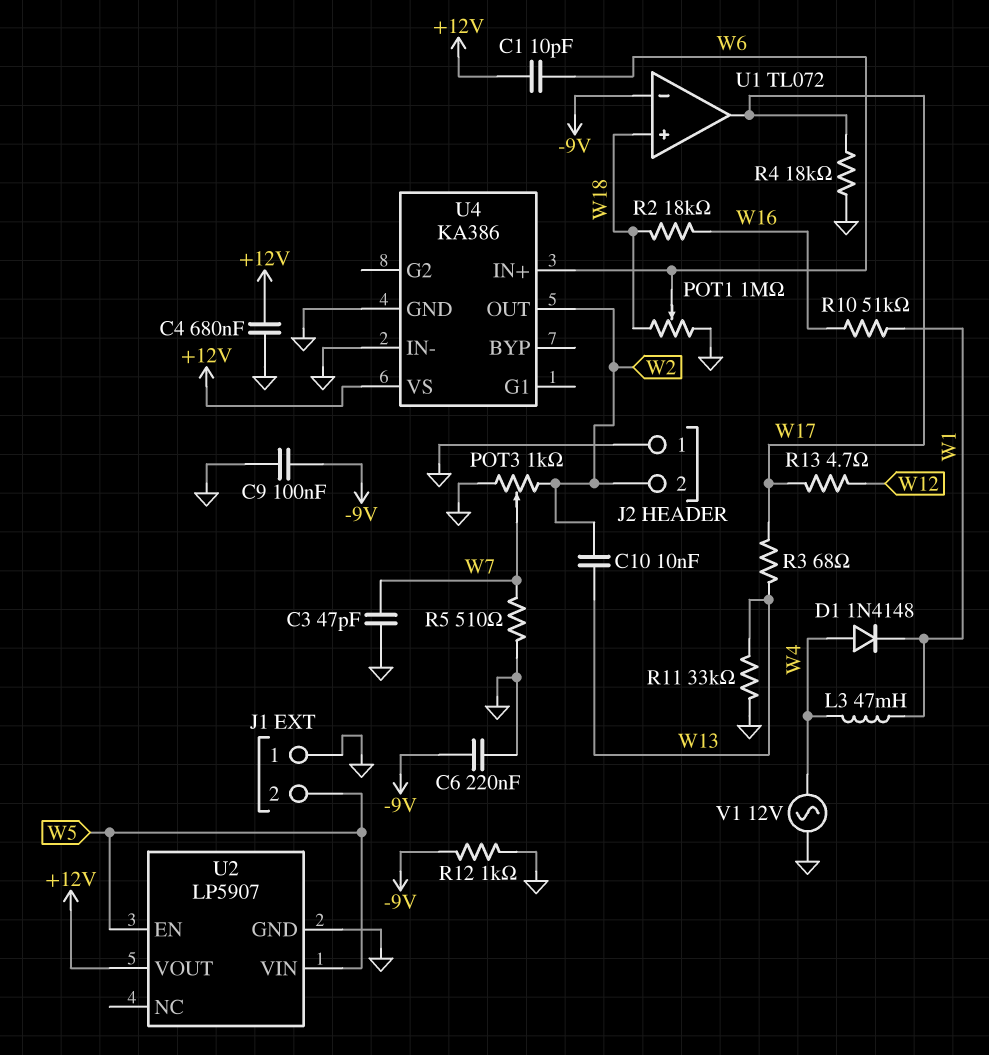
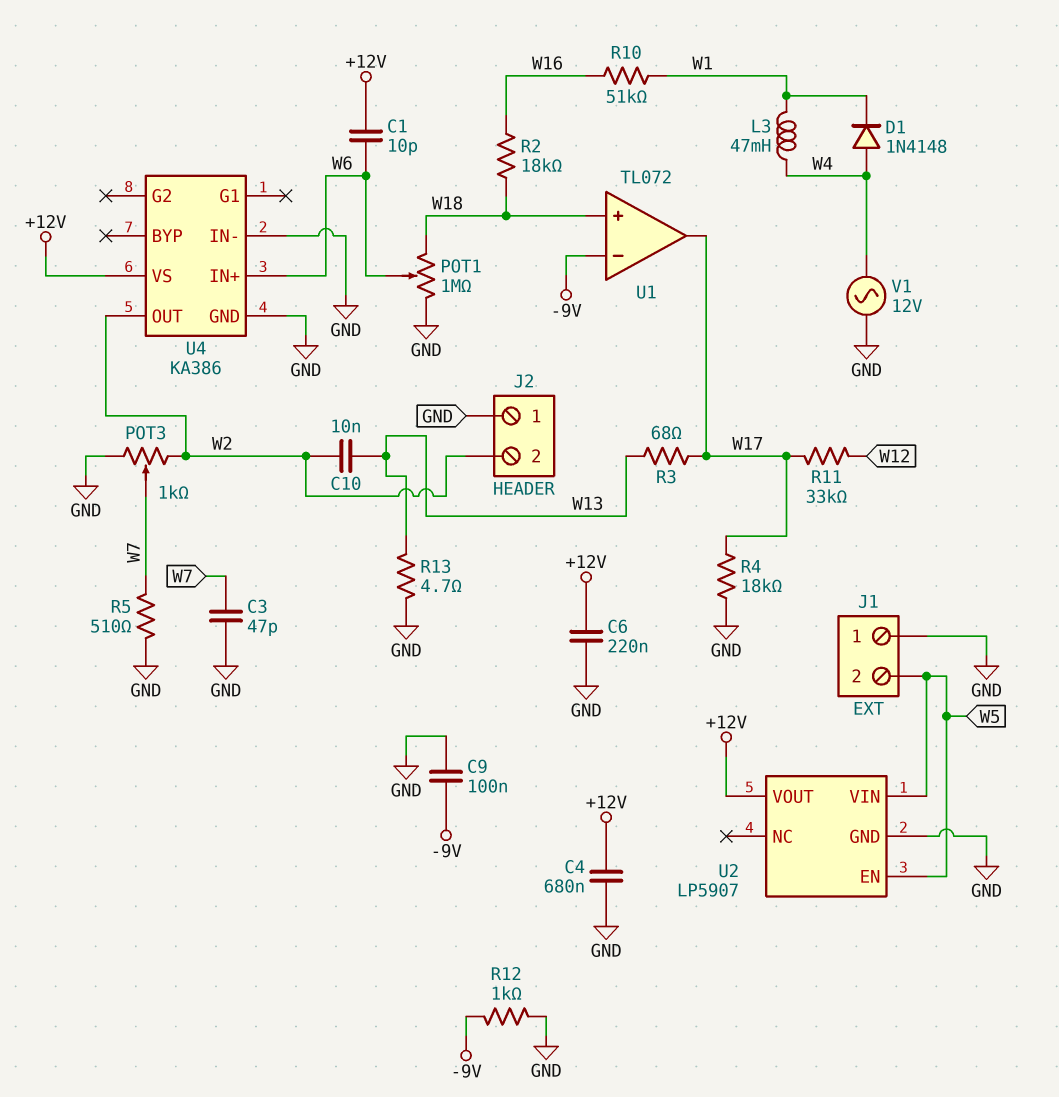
C6: 220nF (-9V, GND) -> 220nF (+12V, GND)
R11: 33k (GND, W13) -> 33k (W12, W17)
R13: 4.7 (W12, W17) -> 4.7 (GND, W13)

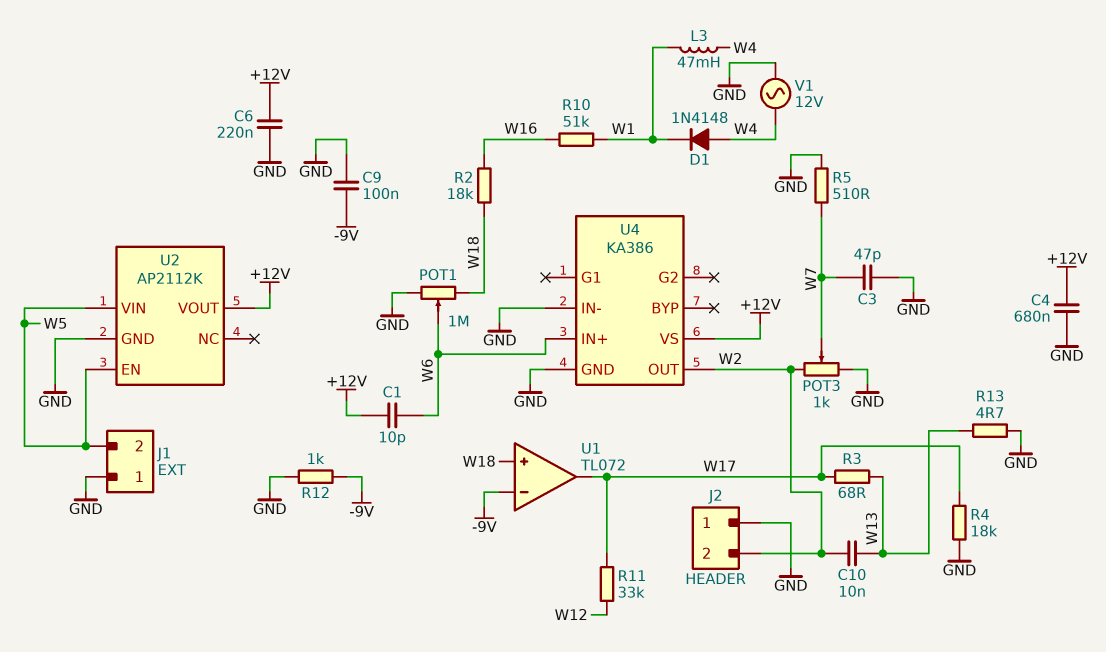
U2: LP5907 -> AP2112K

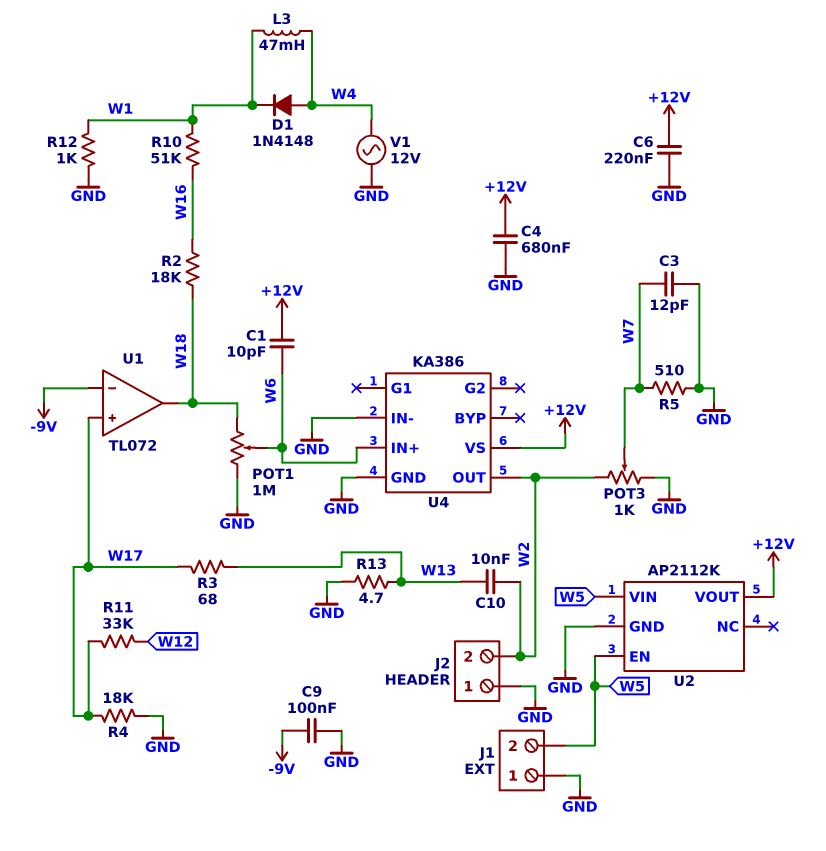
C3: 47pF (GND, W7) -> 12pF (GND, W7)
R12: 1k (-9V, GND) -> 1k (GND, W1)
U1 pin in+: W18 -> W17
U1 pin out: W17 -> W18

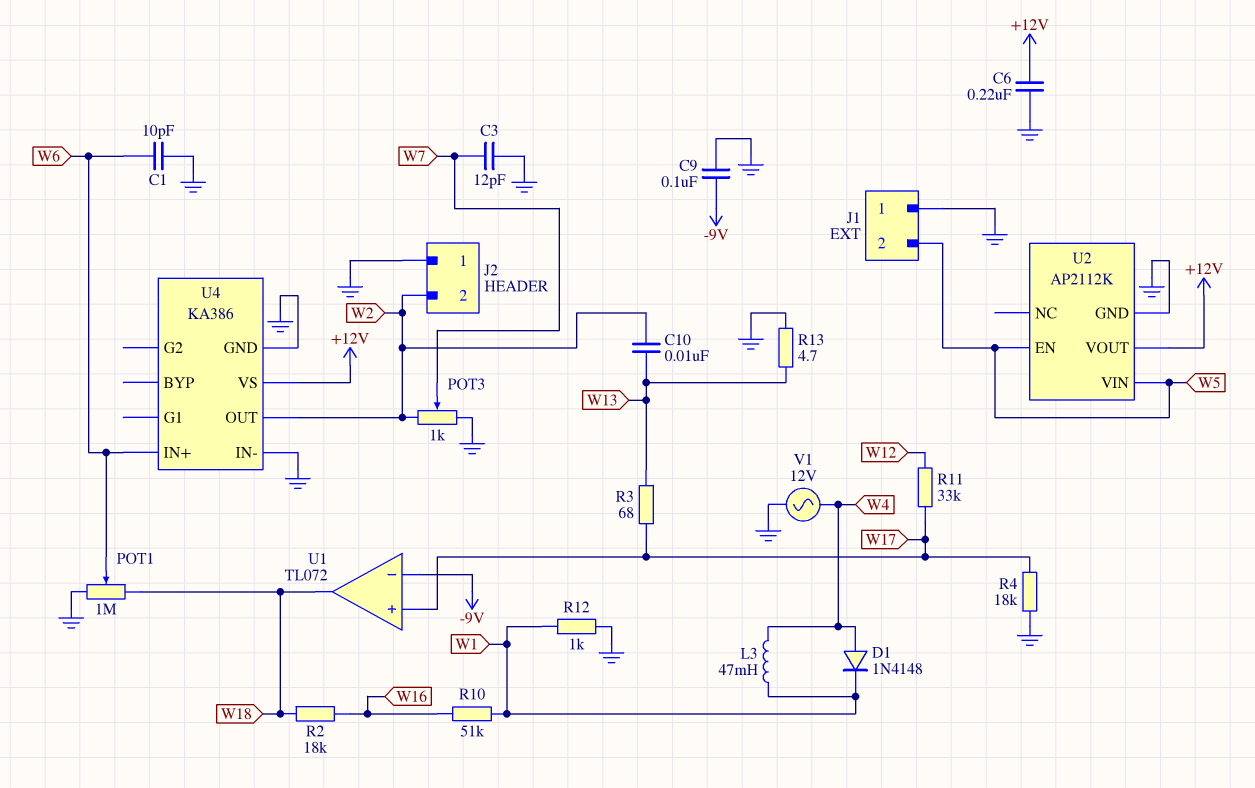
C1: 10pF (+12V, W6) -> 10pF (GND, W6)
C4: 680nF (+12V, GND) -> none
R5: 510 (GND, W7) -> none

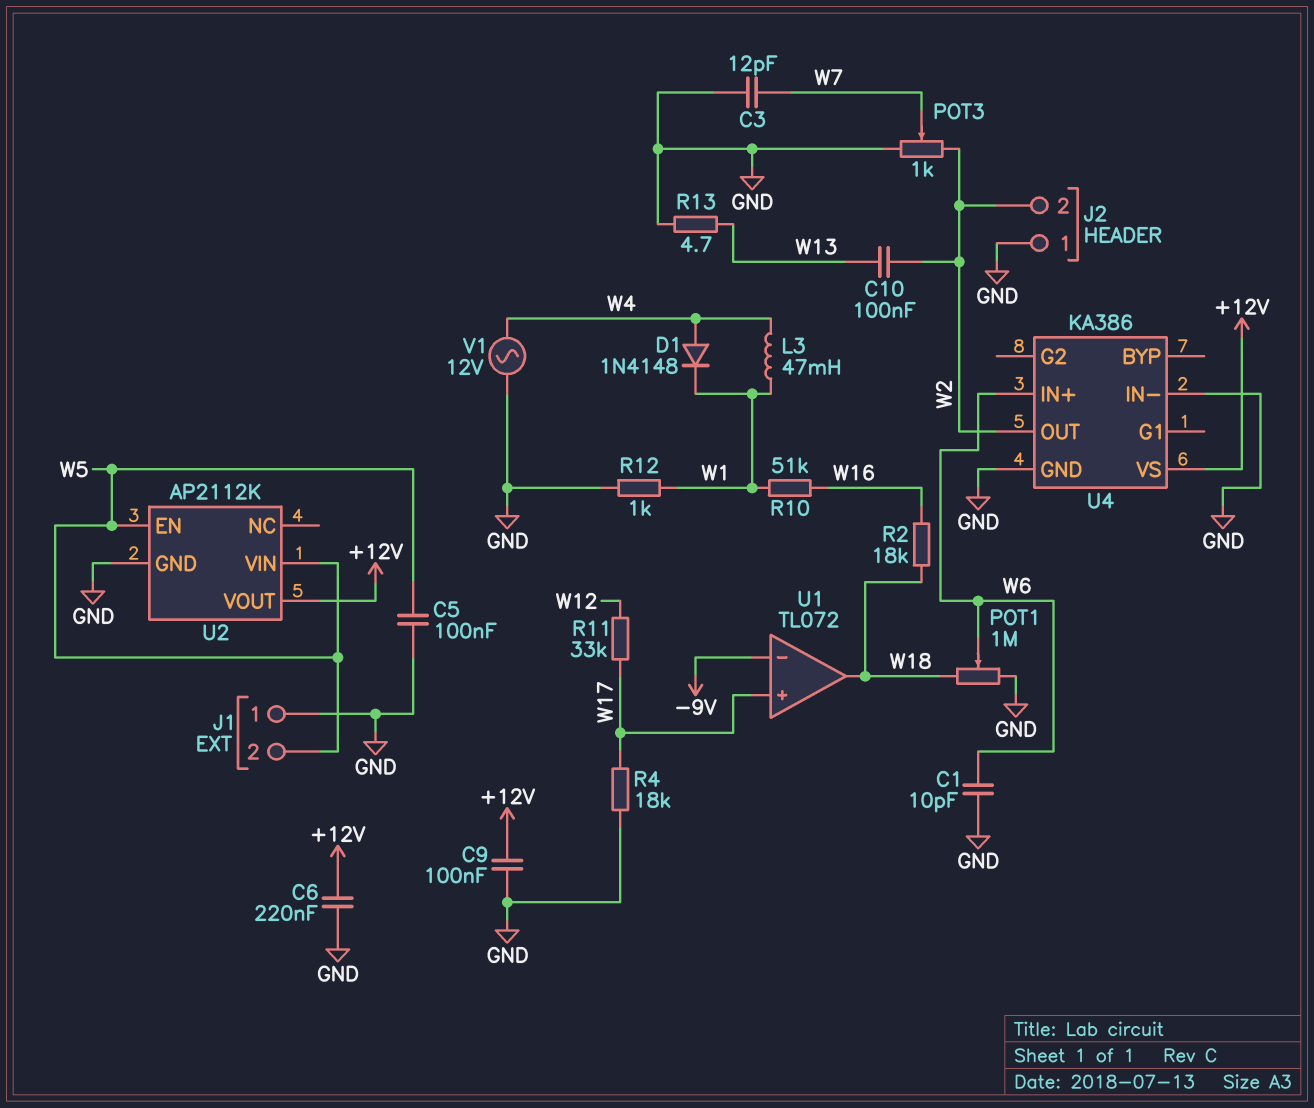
C5: none -> 100nF (GND, W5)
C9: 100nF (-9V, GND) -> 100nF (+12V, GND)
C10: 10nF (W2, W13) -> 100nF (W2, W13)
R3: 68 (W13, W17) -> none

